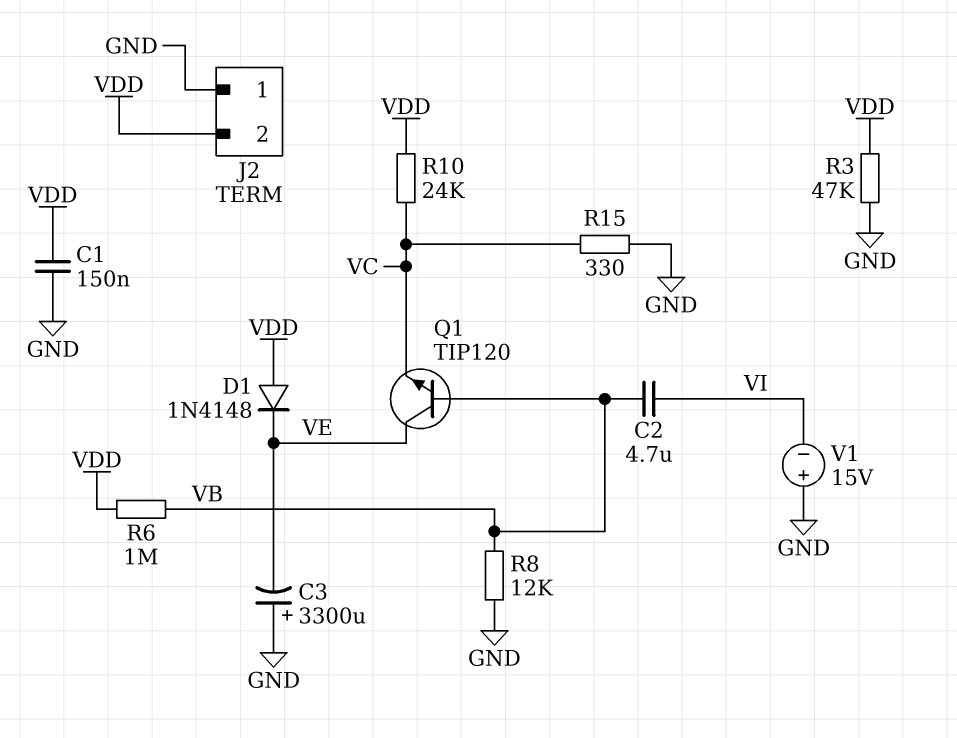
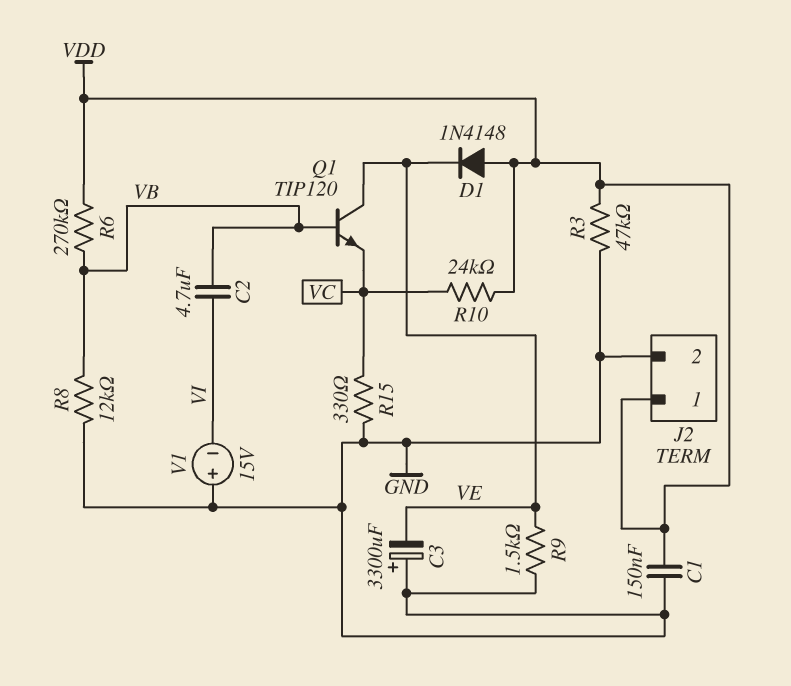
J2 pin 1: GND -> VDD
J2 pin 2: VDD -> GND
R6: 1M (VB, VDD) -> 270k (VB, VDD)
R9: none -> 1.5k (GND, VE)

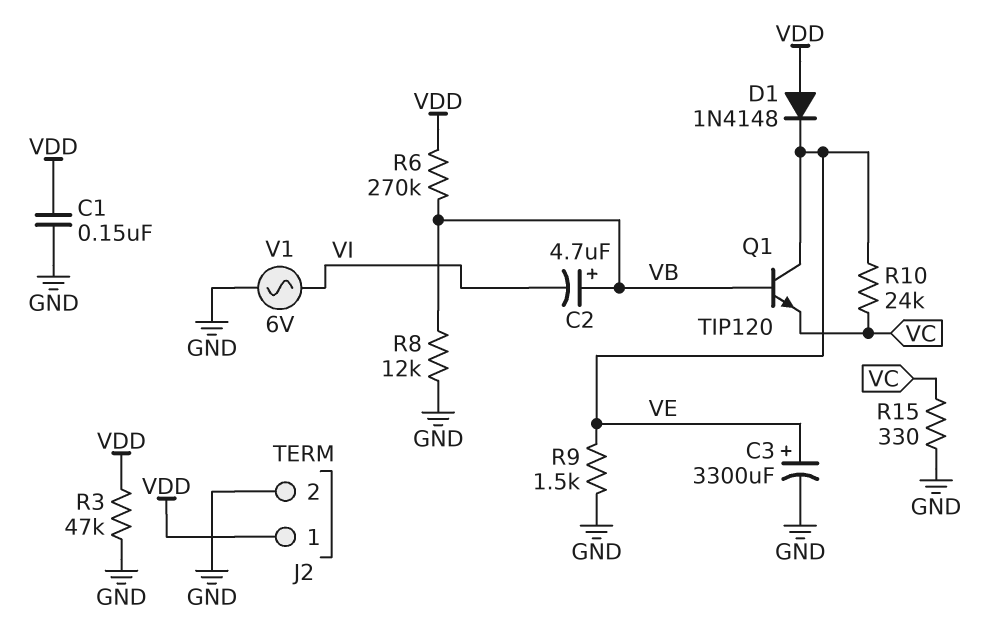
C2: 4.7uF (VB, VI) -> 4.7uF (plus VB, minus VI)
C3: 3300uF (plus GND, minus VE) -> 3300uF (plus VE, minus GND)
R10: 24k (VC, VDD) -> 24k (VC, VE)
V1: 15V (plus GND, minus VI) -> AC 6V (GND, VI)

